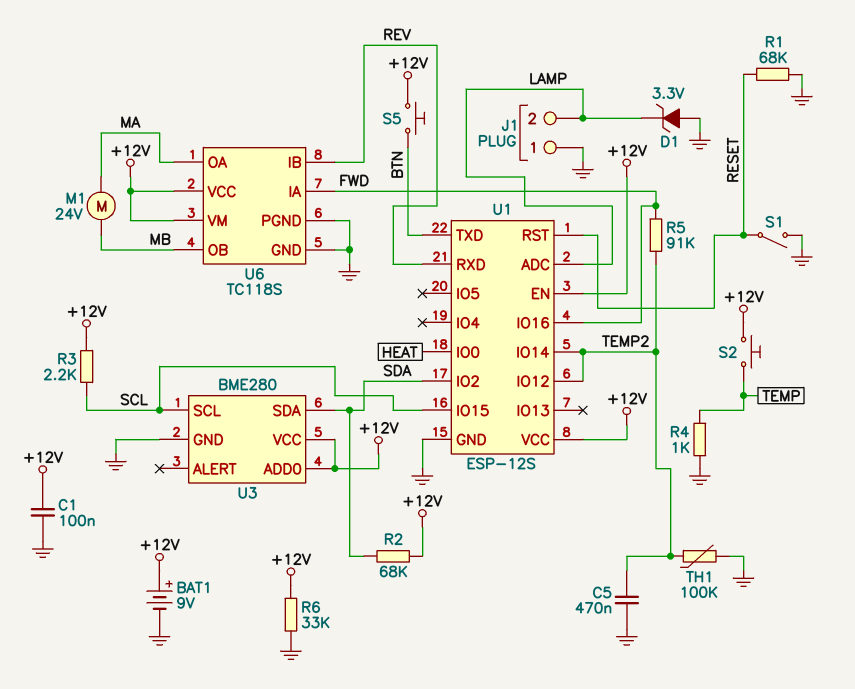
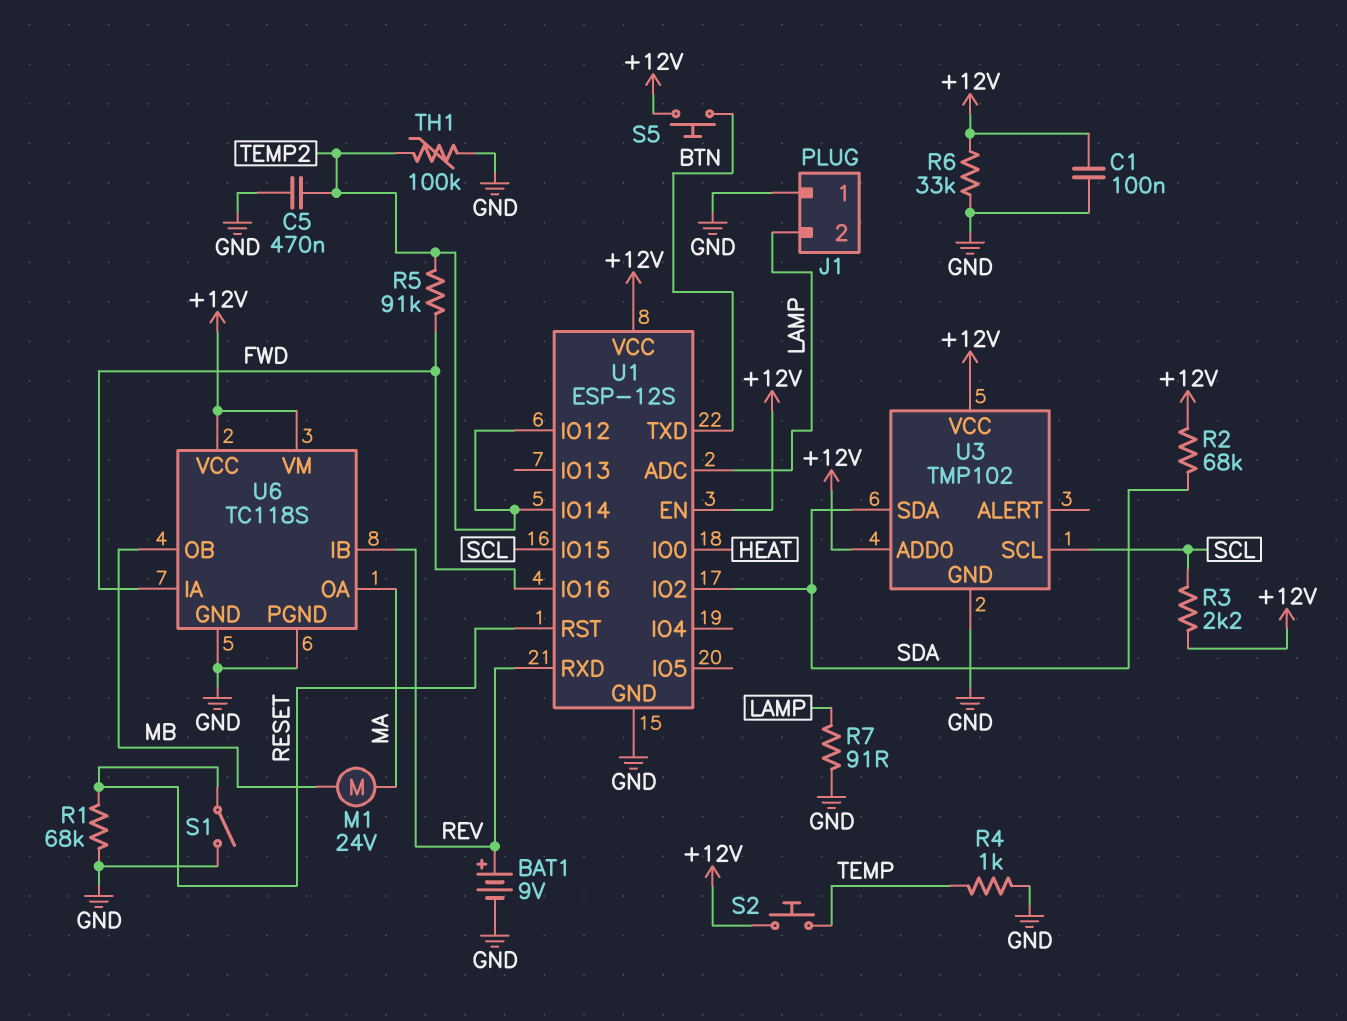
BAT1: 9V (plus +12V, minus GND) -> 9V (plus REV, minus GND)
D1: zener 3.3V (A GND, K LAMP) -> none
R7: none -> 91 (GND, LAMP)
U3: BME280 -> TMP102

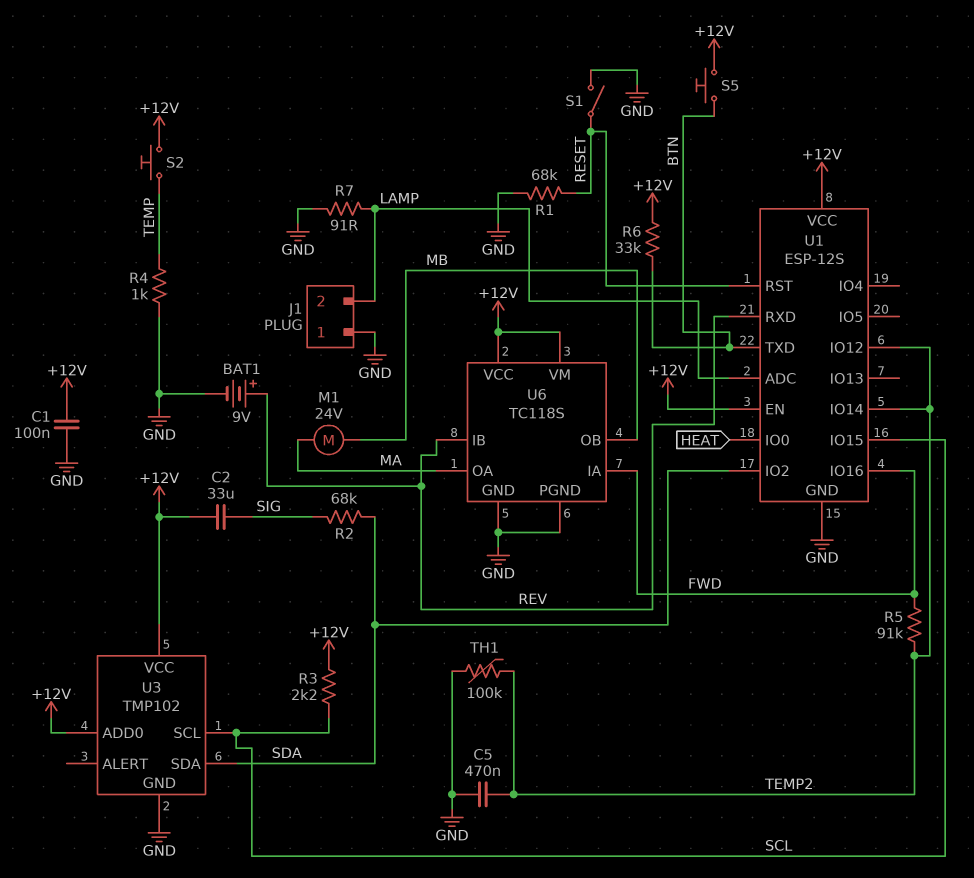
C2: none -> 33uF (+12V, SIG)
R2: 68k (+12V, SDA) -> 68k (SDA, SIG)
R6: 33k (+12V, GND) -> 33k (+12V, BTN)

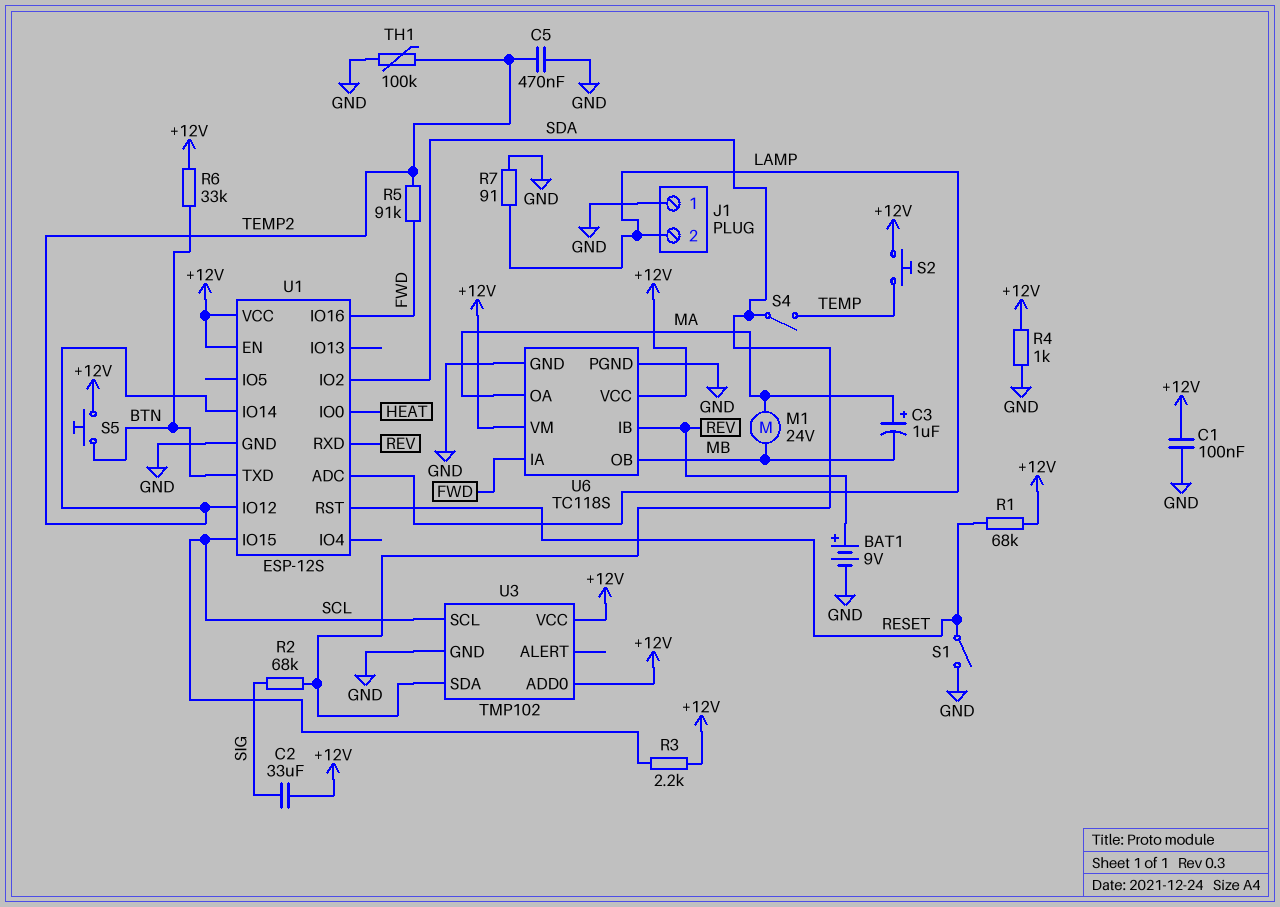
C3: none -> 1uF (plus MA, minus MB)
R1: 68k (GND, RESET) -> 68k (+12V, RESET)
R4: 1k (GND, TEMP) -> 1k (+12V, GND)
S4: none -> switch (SDA, TEMP)

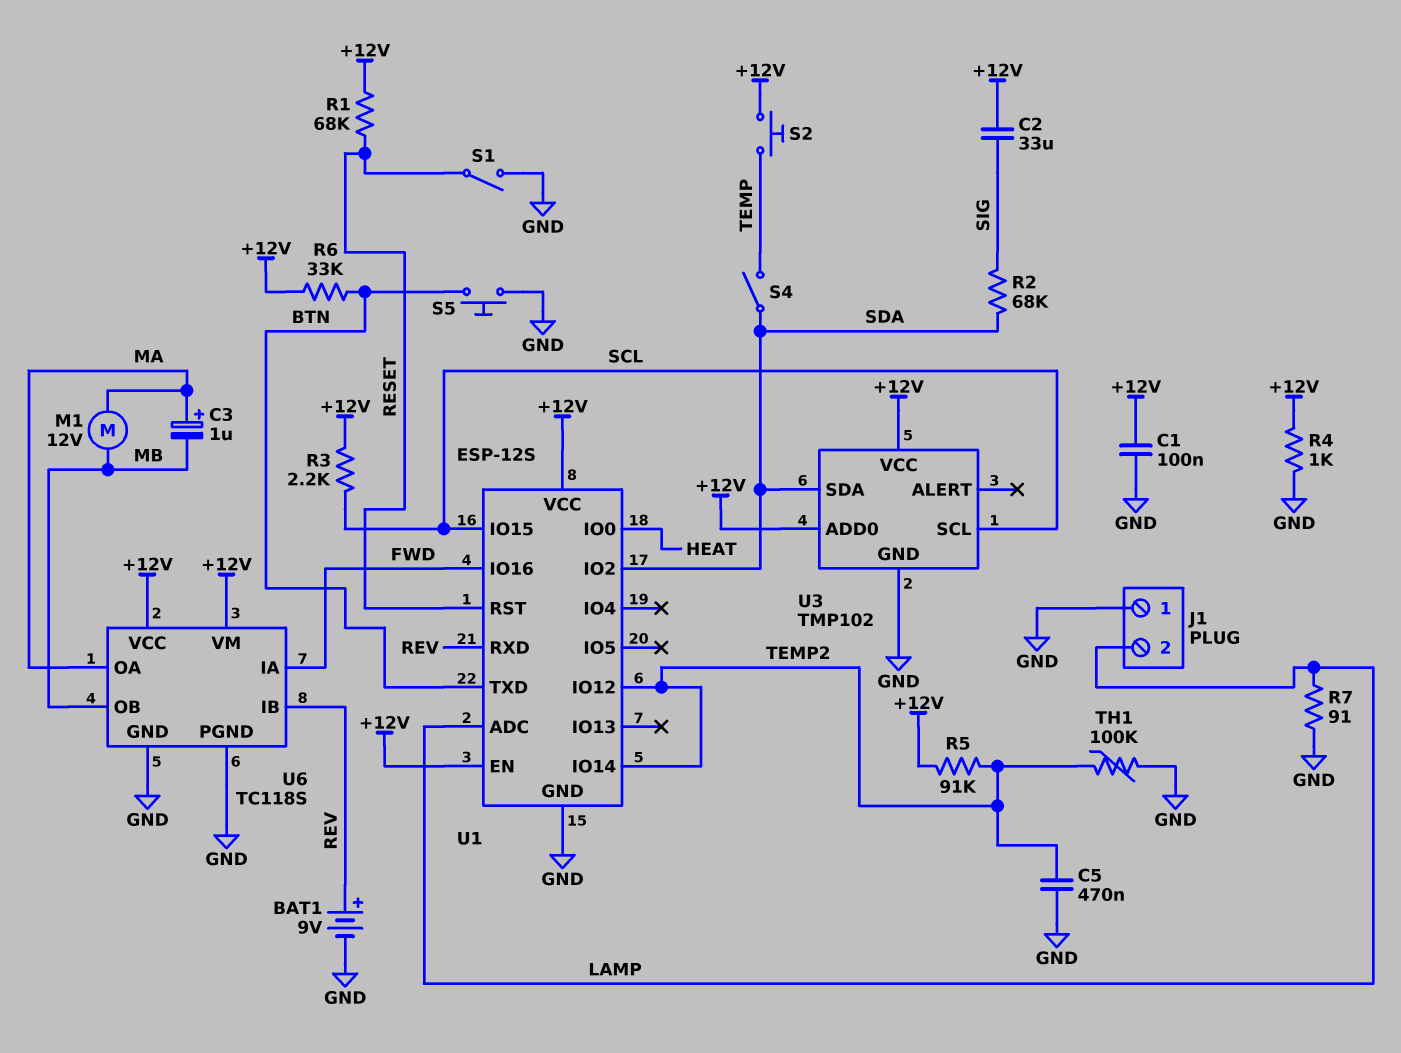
M1: motor 24V (MA, MB) -> motor 12V (MA, MB)
R5: 91k (FWD, TEMP2) -> 91k (+12V, TEMP2)
S5: button (+12V, BTN) -> button (BTN, GND)

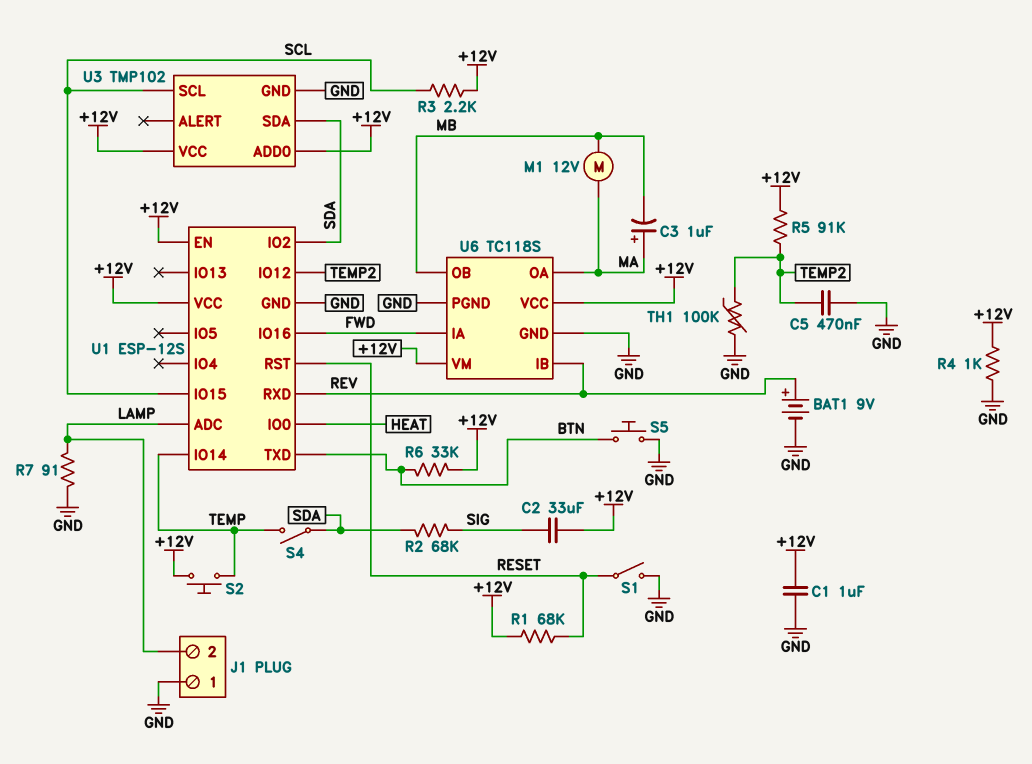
C1: 100nF (+12V, GND) -> 1uF (+12V, GND)
U1 pin IO14: TEMP2 -> TEMP

